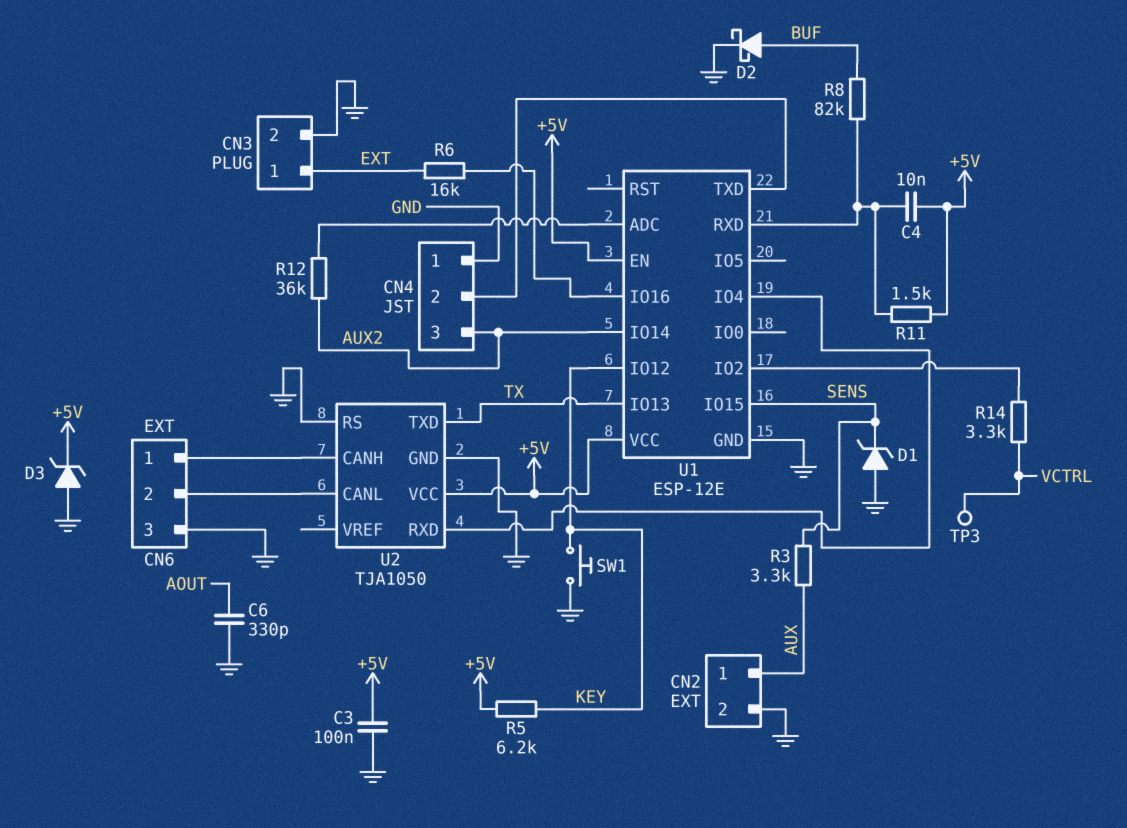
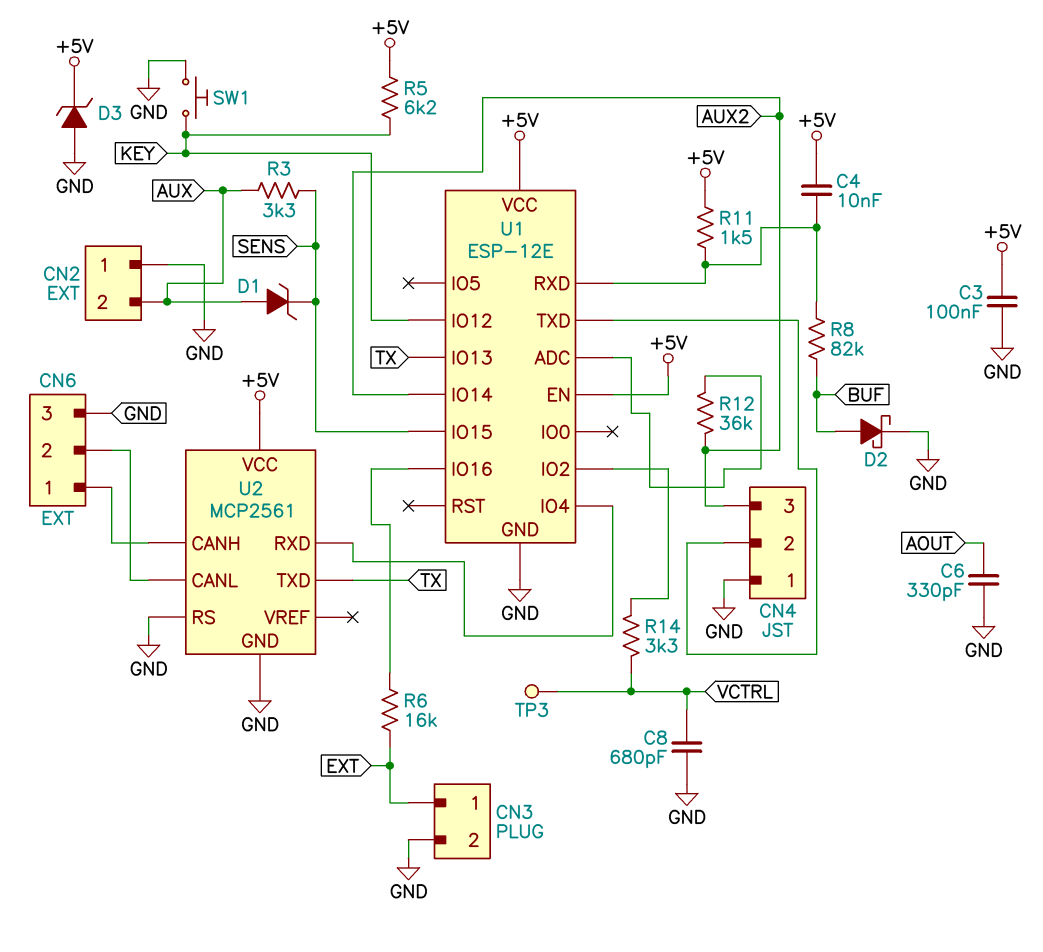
C8: none -> 680pF (GND, VCTRL)
CN2 pin 1: AUX -> GND
CN2 pin 2: GND -> AUX
D1: zener (A GND, K SENS) -> zener (A AUX, K SENS)
U2: TJA1050 -> MCP2561

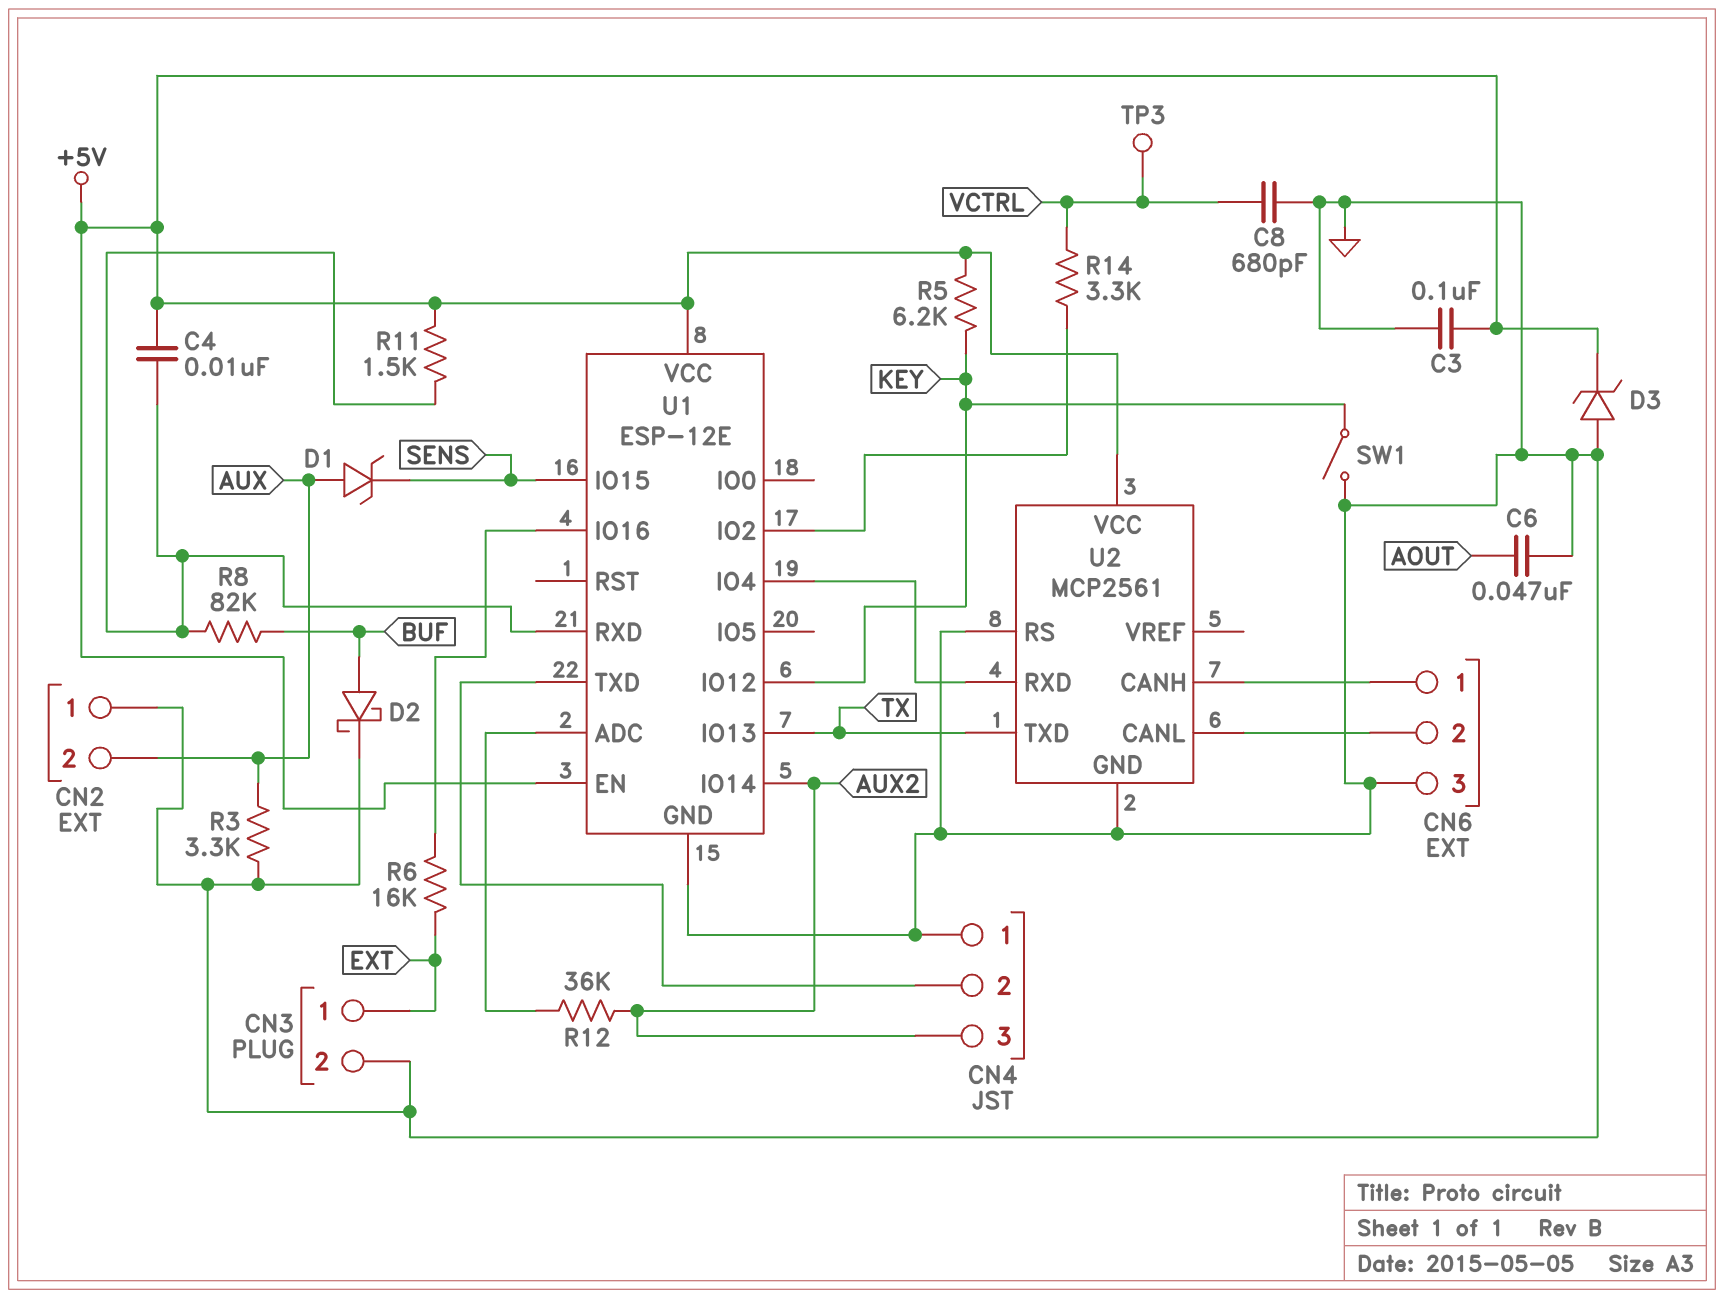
C6: 330pF (AOUT, GND) -> 47nF (AOUT, GND)
R3: 3.3k (AUX, SENS) -> 3.3k (AUX, GND)
SW1: button (GND, KEY) -> switch (GND, KEY)

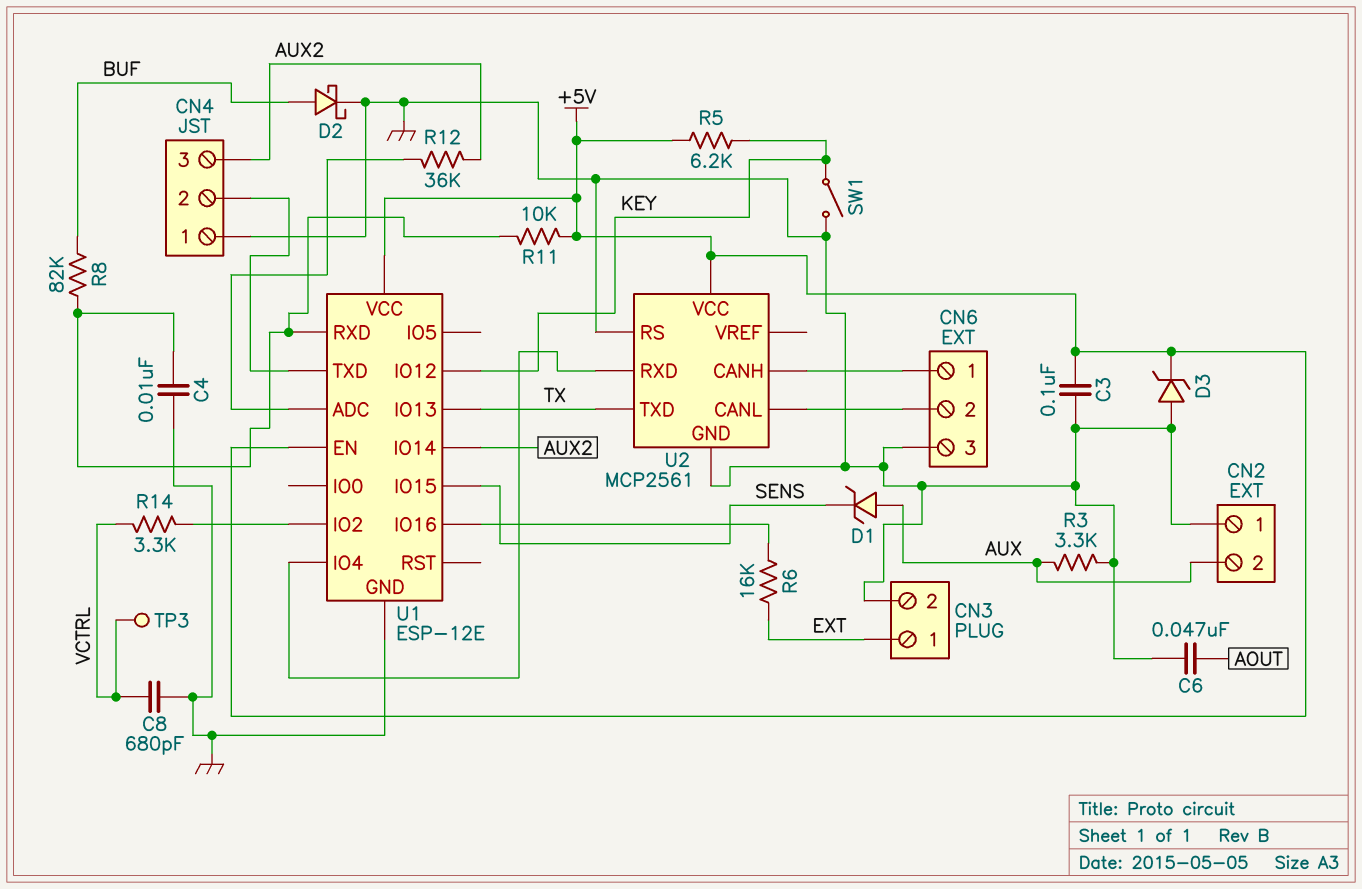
C4: 10nF (+5V, U1/RXD) -> 10nF (GND, U1/RXD)
R11: 1.5k (+5V, U1/RXD) -> 10k (+5V, U1/RXD)

